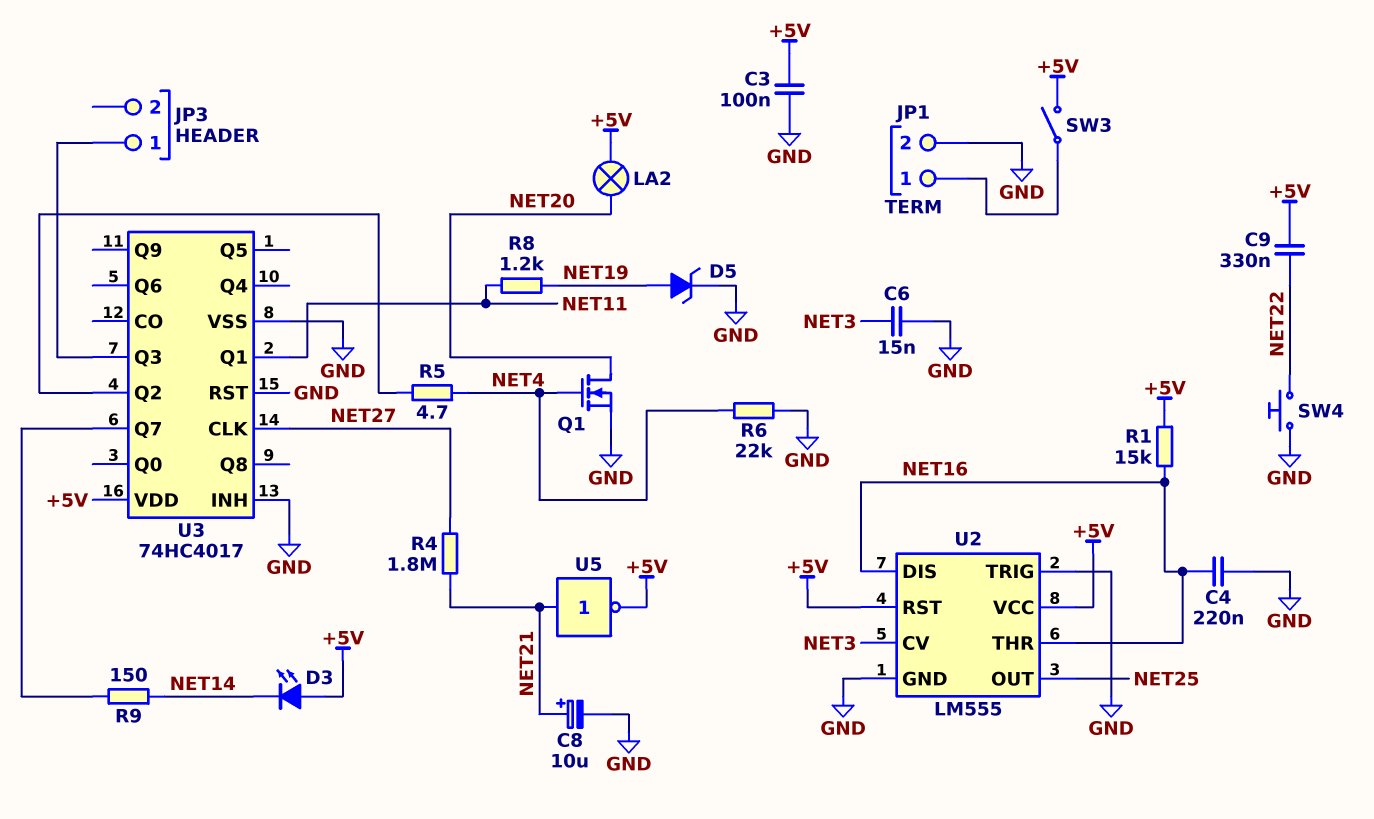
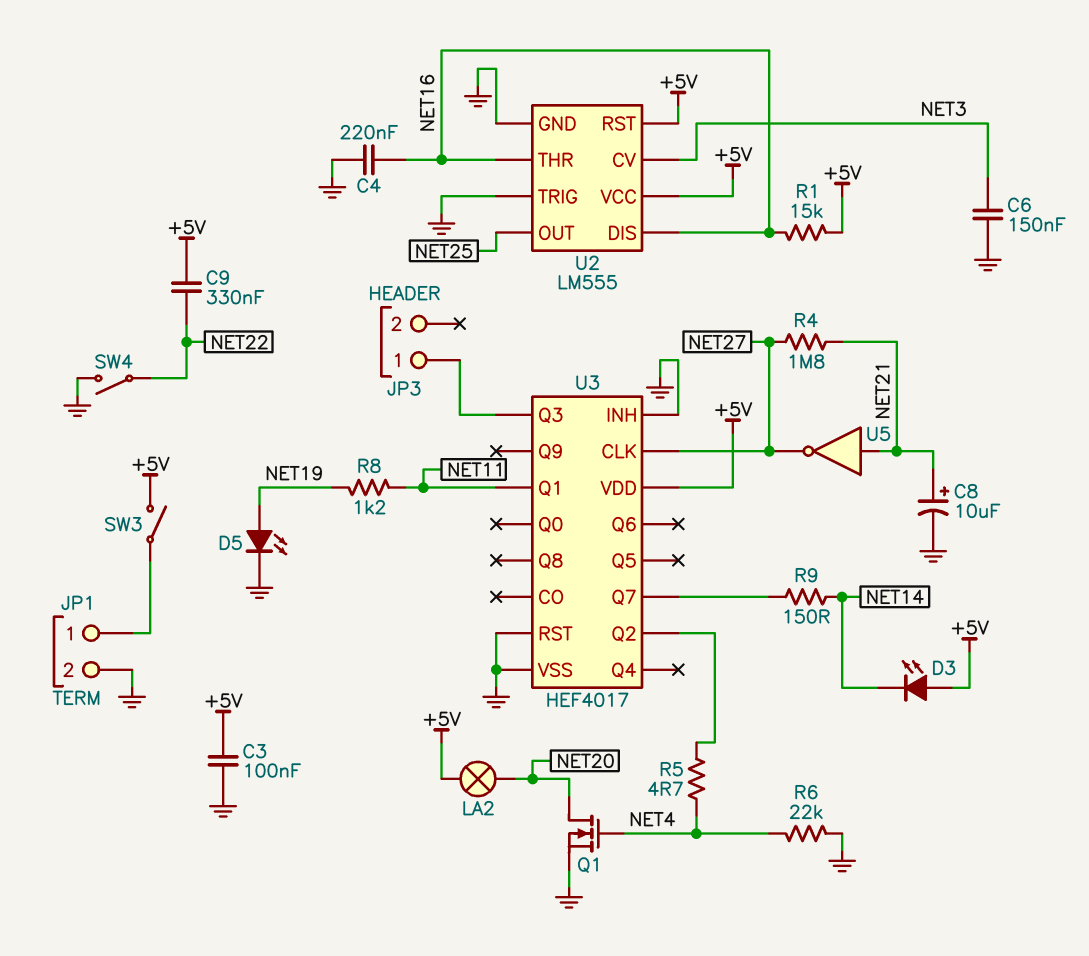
C6: 15nF (GND, NET3) -> 150nF (GND, NET3)
D5: zener (A NET19, K GND) -> LED (A NET19, K GND)
SW4: button (GND, NET22) -> switch (GND, NET22)
U3: 74HC4017 -> HEF4017
U5: NOT (in NET21, out +5V) -> NOT (in NET21, out NET27)

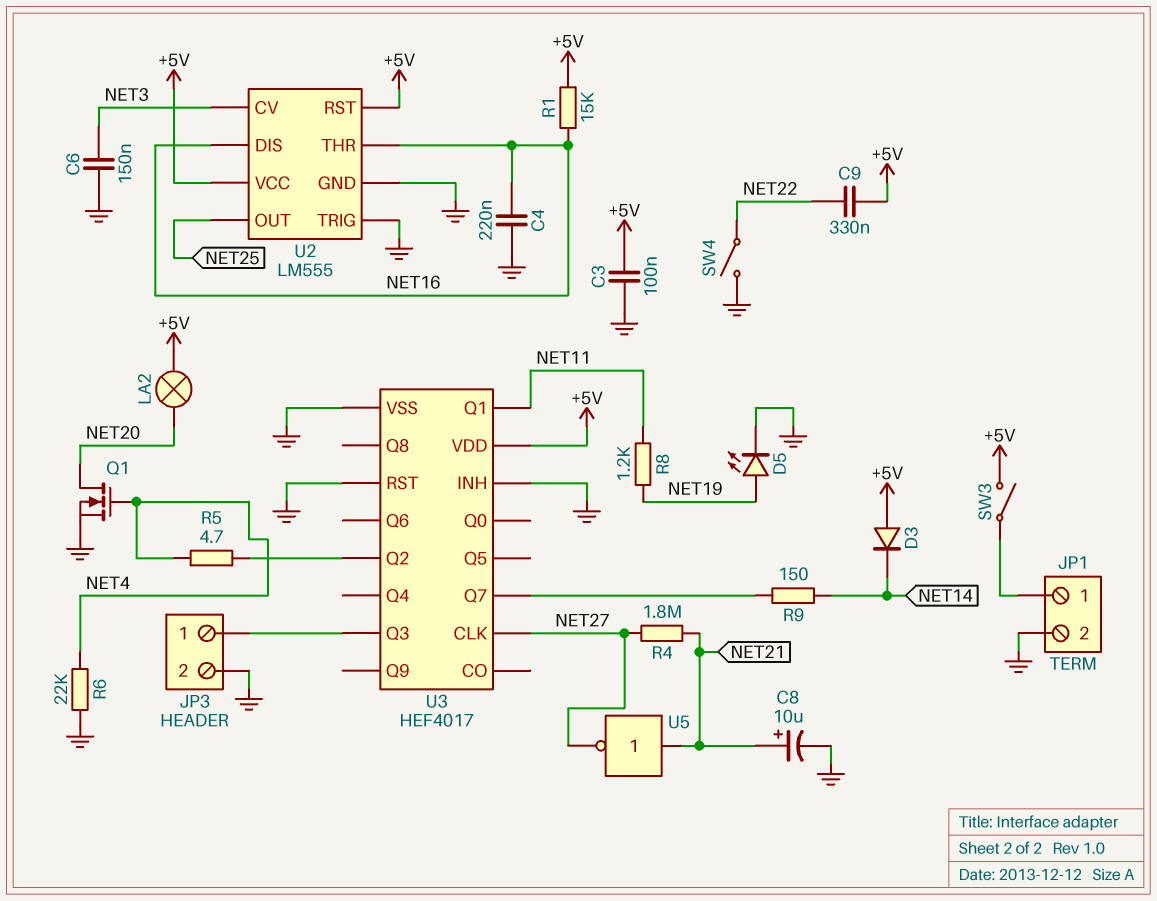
D3: LED (A +5V, K NET14) -> diode (A +5V, K NET14)
JP3 pin 2: none -> GND

